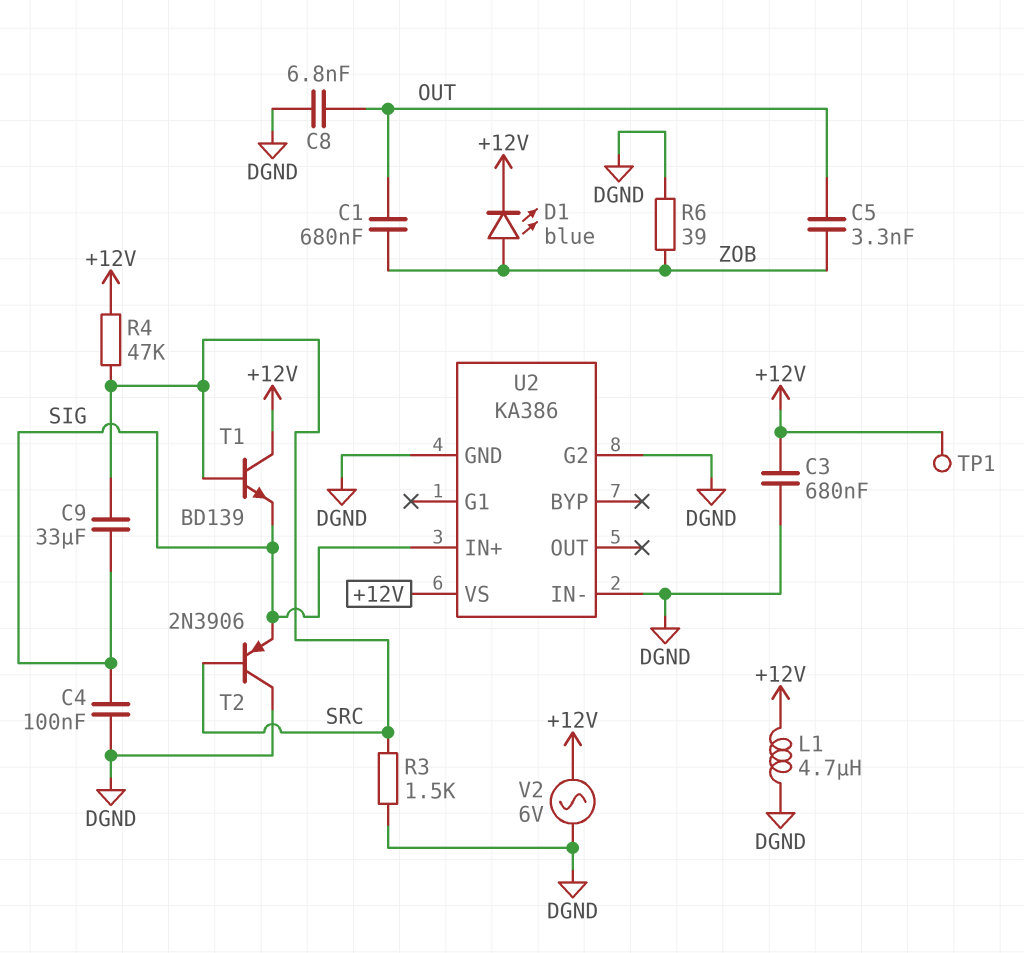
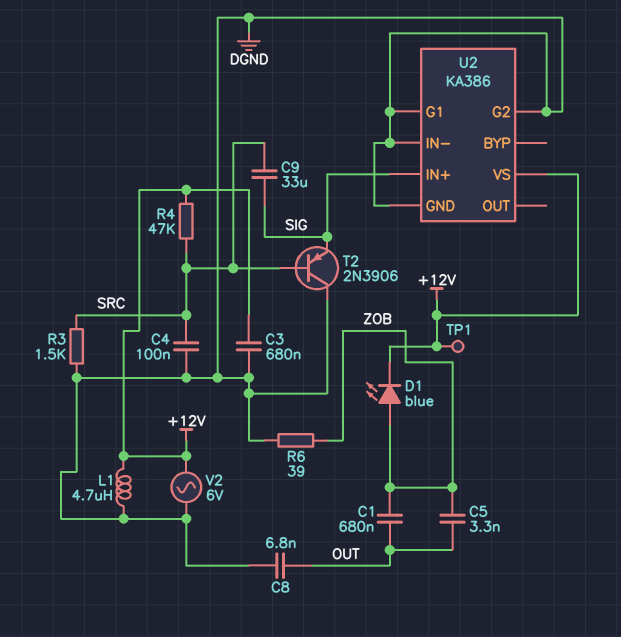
C4: 100nF (DGND, SIG) -> 100nF (DGND, SRC)
T1: NPN BD139 (B SRC, C +12V, E SIG) -> none
U2 pin G1: none -> DGND

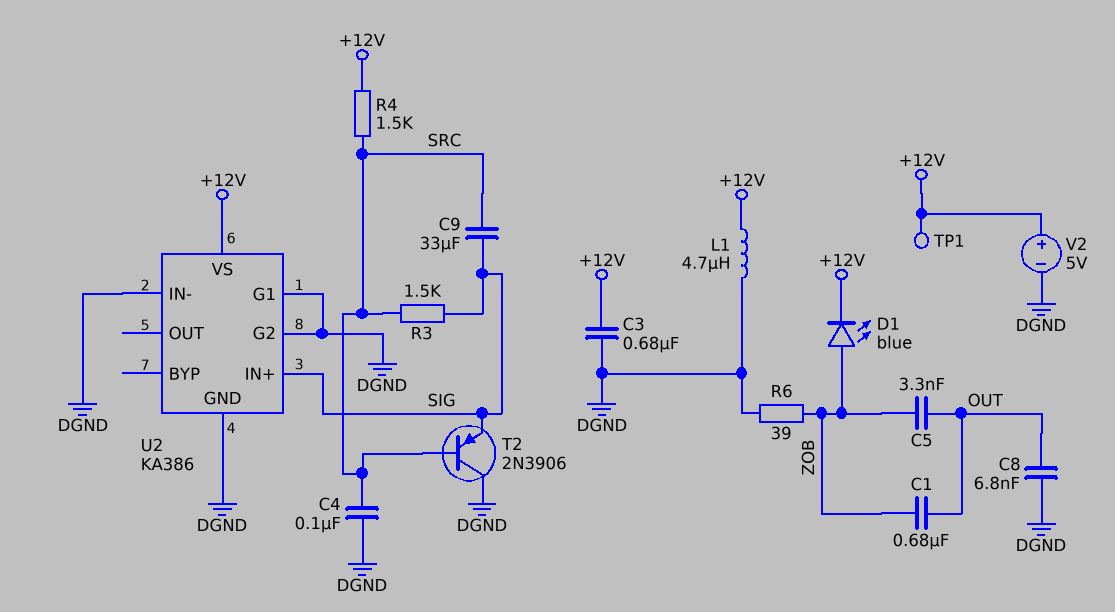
R3: 1.5k (DGND, SRC) -> 1.5k (SIG, SRC)
R4: 47k (+12V, SRC) -> 1.5k (+12V, SRC)
V2: AC 6V (+12V, DGND) -> 5V (plus +12V, minus DGND)

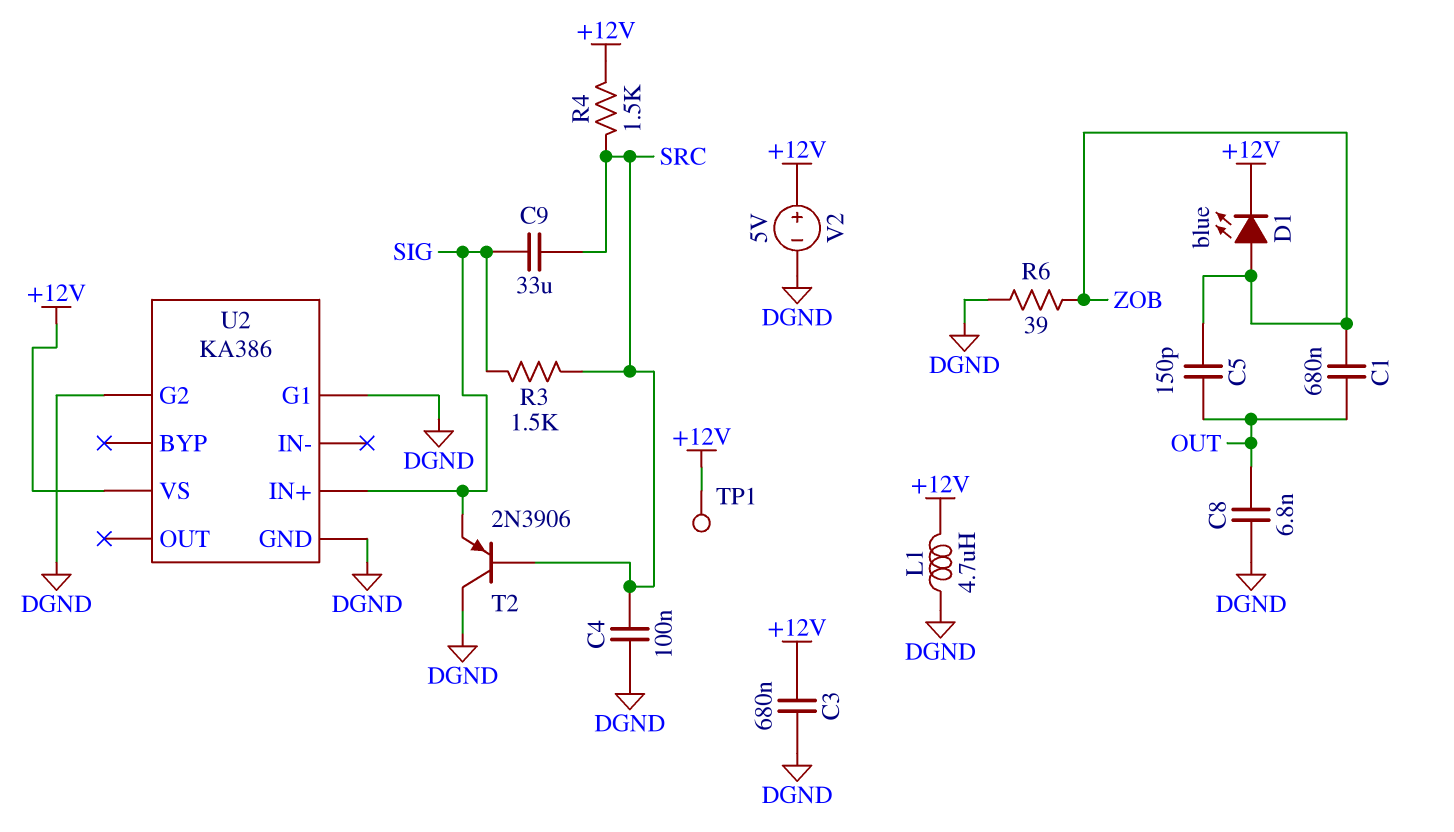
C5: 3.3nF (OUT, ZOB) -> 150pF (OUT, ZOB)
U2 pin IN-: DGND -> none

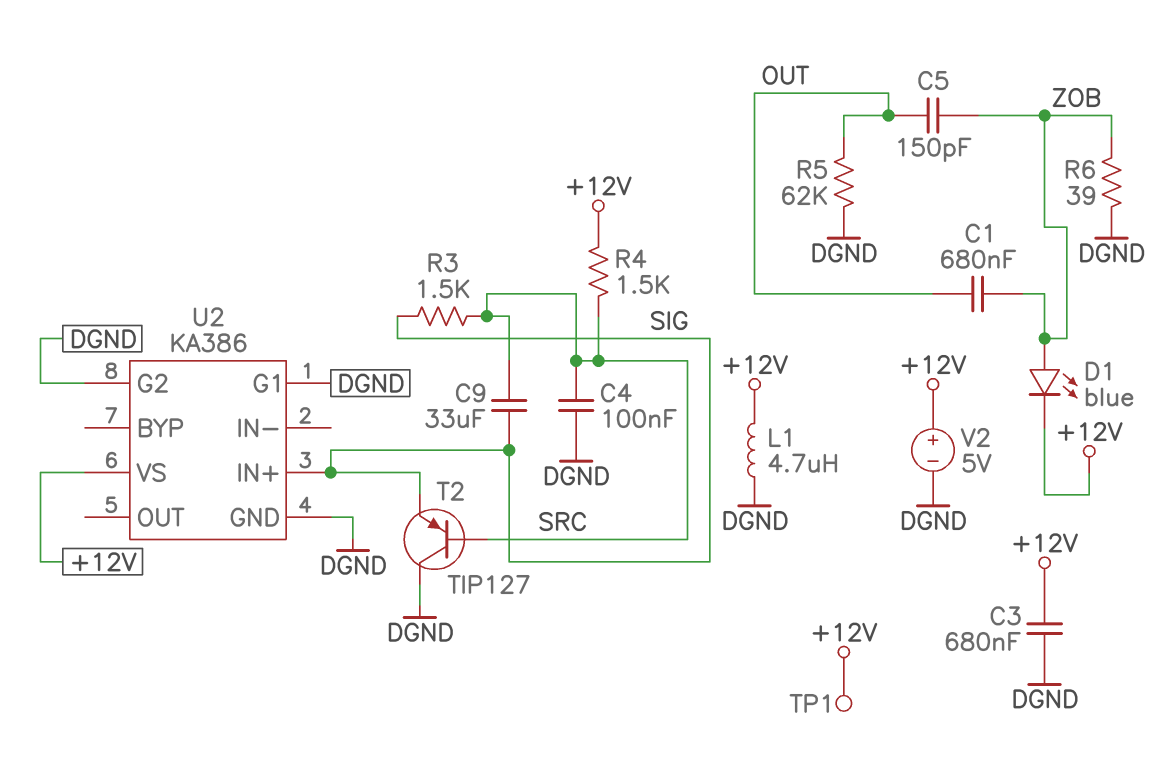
C8: 6.8nF (DGND, OUT) -> none
R5: none -> 62k (DGND, OUT)
T2: PNP 2N3906 (B SRC, C DGND, E SIG) -> PNP TIP127 (B SRC, C DGND, E SIG)

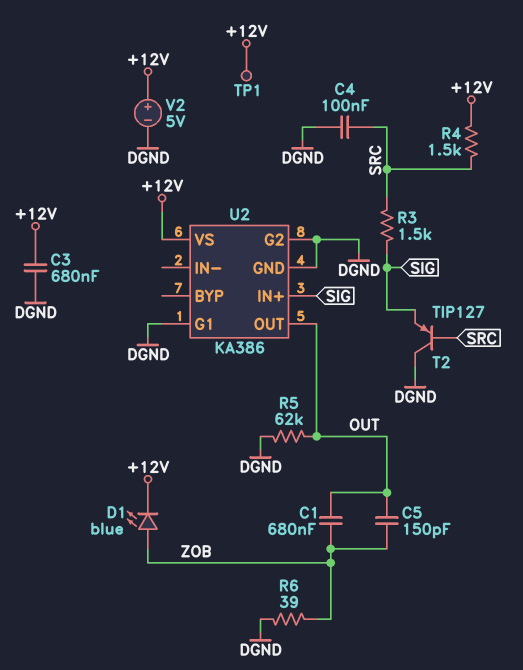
C9: 33uF (SIG, SRC) -> none
L1: 4.7uH (+12V, DGND) -> none
U2 pin OUT: none -> OUT

